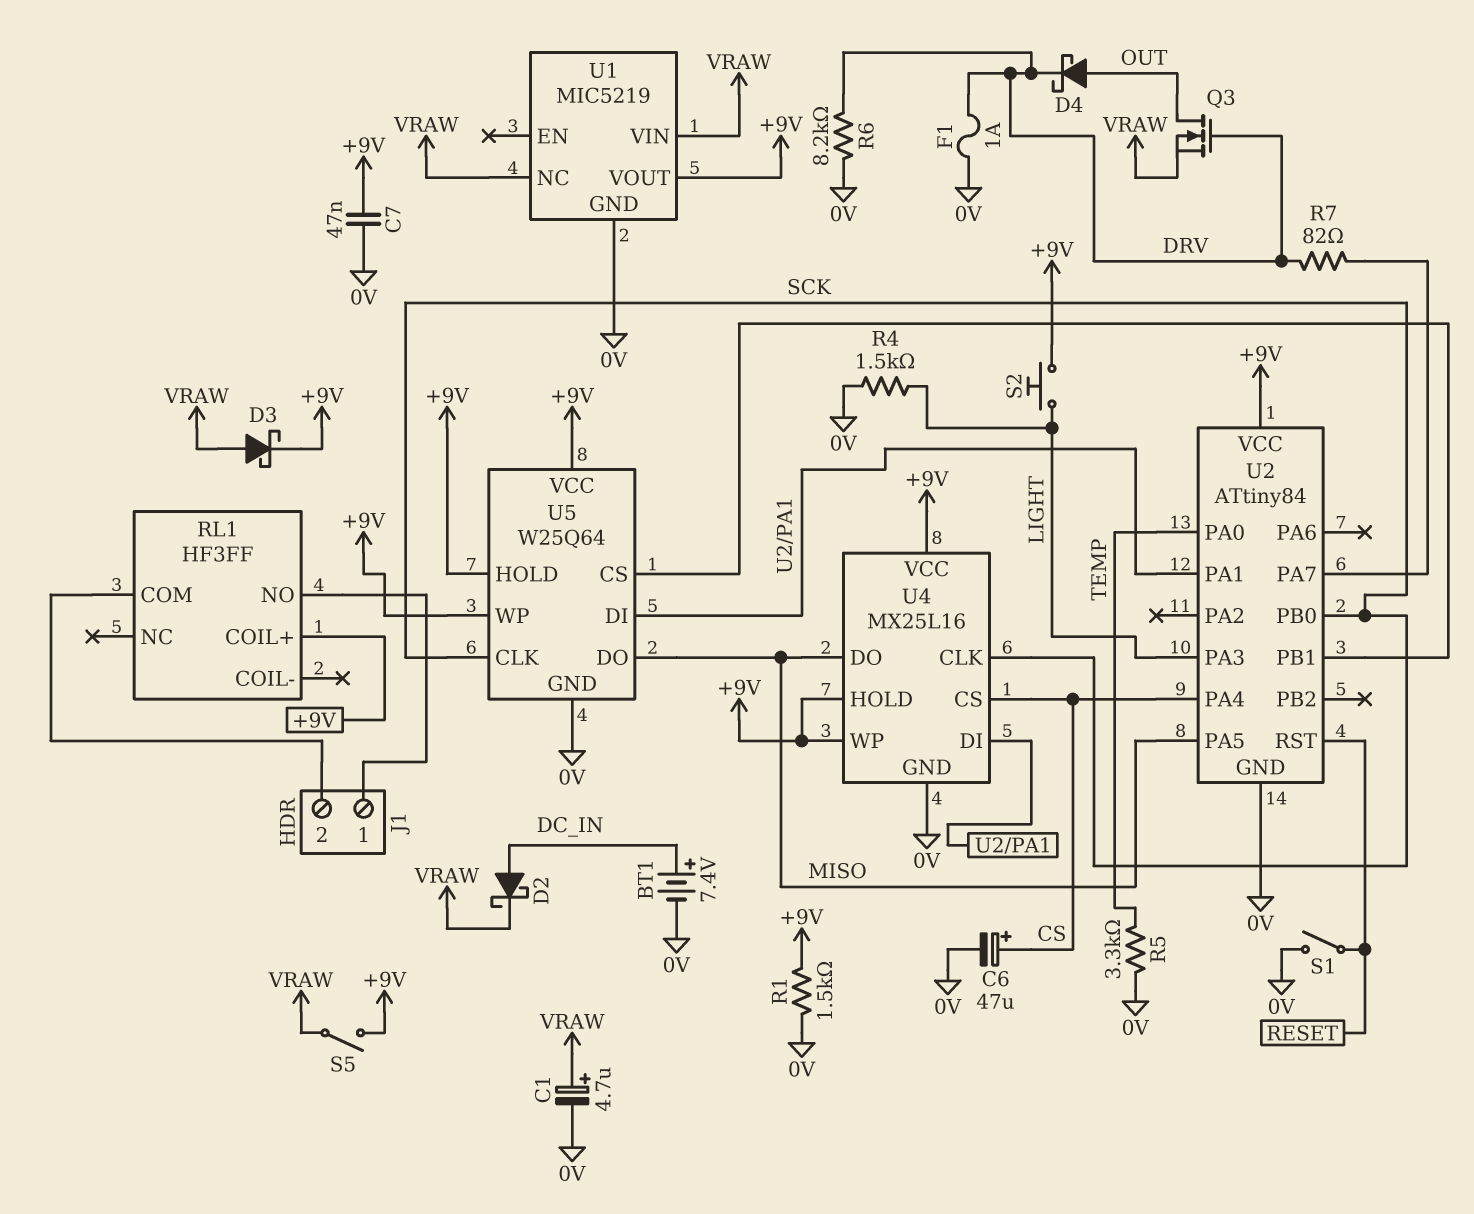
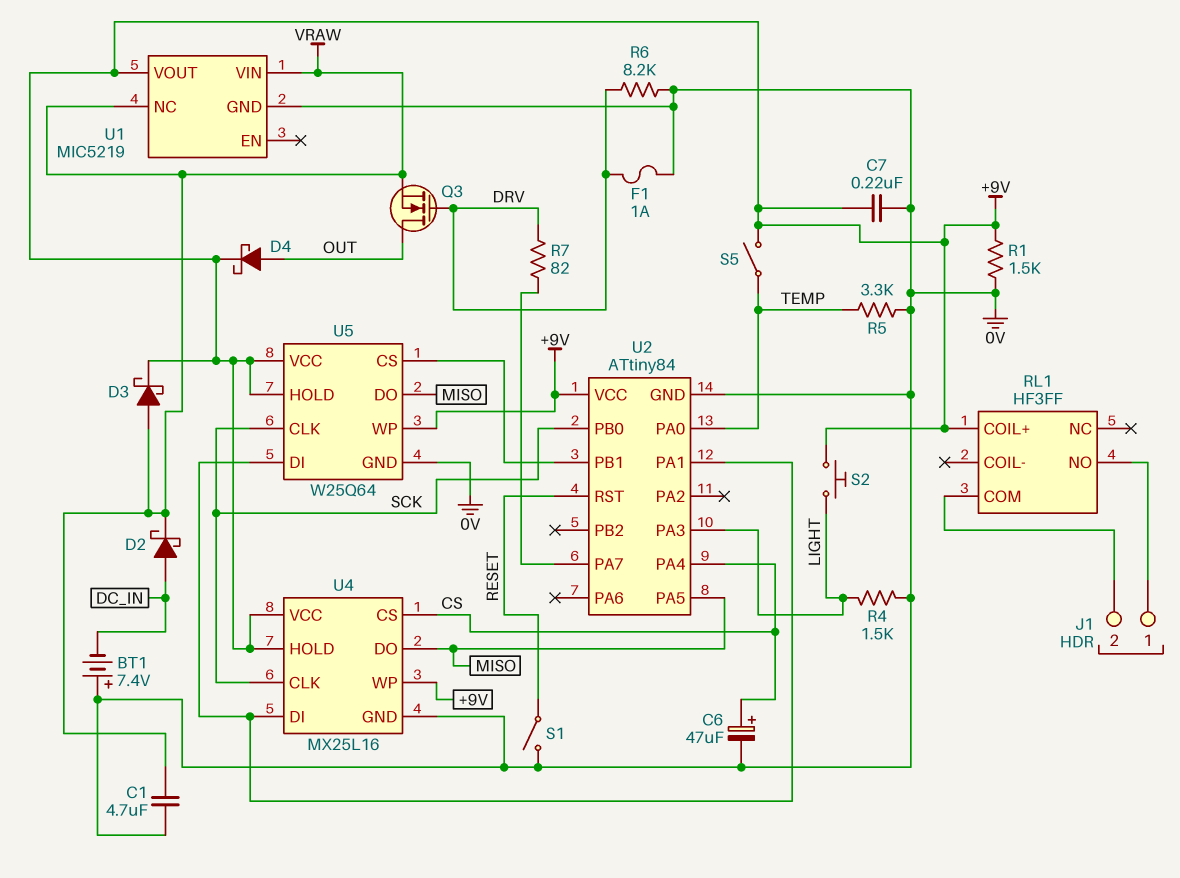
BT1: 7.4V (plus DC_IN, minus 0V) -> 7.4V (plus 0V, minus DC_IN)
C1: 4.7uF (plus VRAW, minus 0V) -> 4.7uF (0V, VRAW)
C7: 47nF (+9V, 0V) -> 220nF (+9V, 0V)
D4: schottky (A OUT, K DRV) -> schottky (A OUT, K +9V)
S5: switch (+9V, VRAW) -> switch (+9V, TEMP)

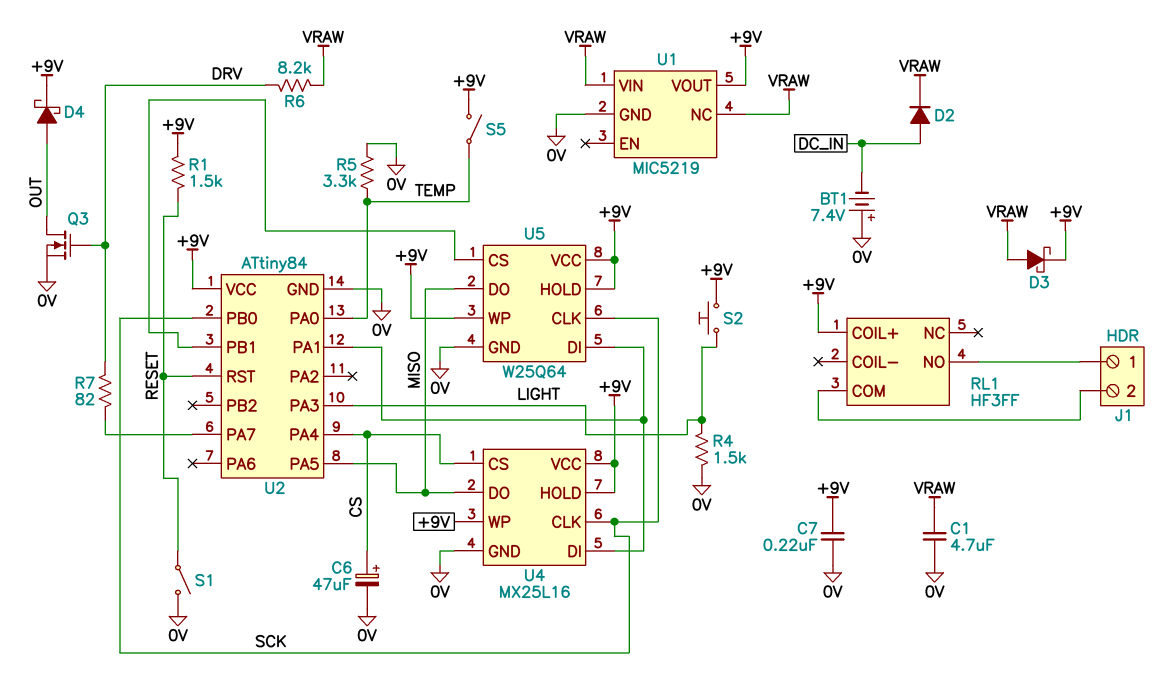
D2: schottky (A DC_IN, K VRAW) -> diode (A DC_IN, K VRAW)
F1: 1A (0V, DRV) -> none
Q3: NMOS (G DRV, D OUT, S VRAW) -> NMOS (G DRV, D OUT, S 0V)
R1: 1.5k (+9V, 0V) -> 1.5k (+9V, RESET)
R6: 8.2k (0V, DRV) -> 8.2k (DRV, VRAW)

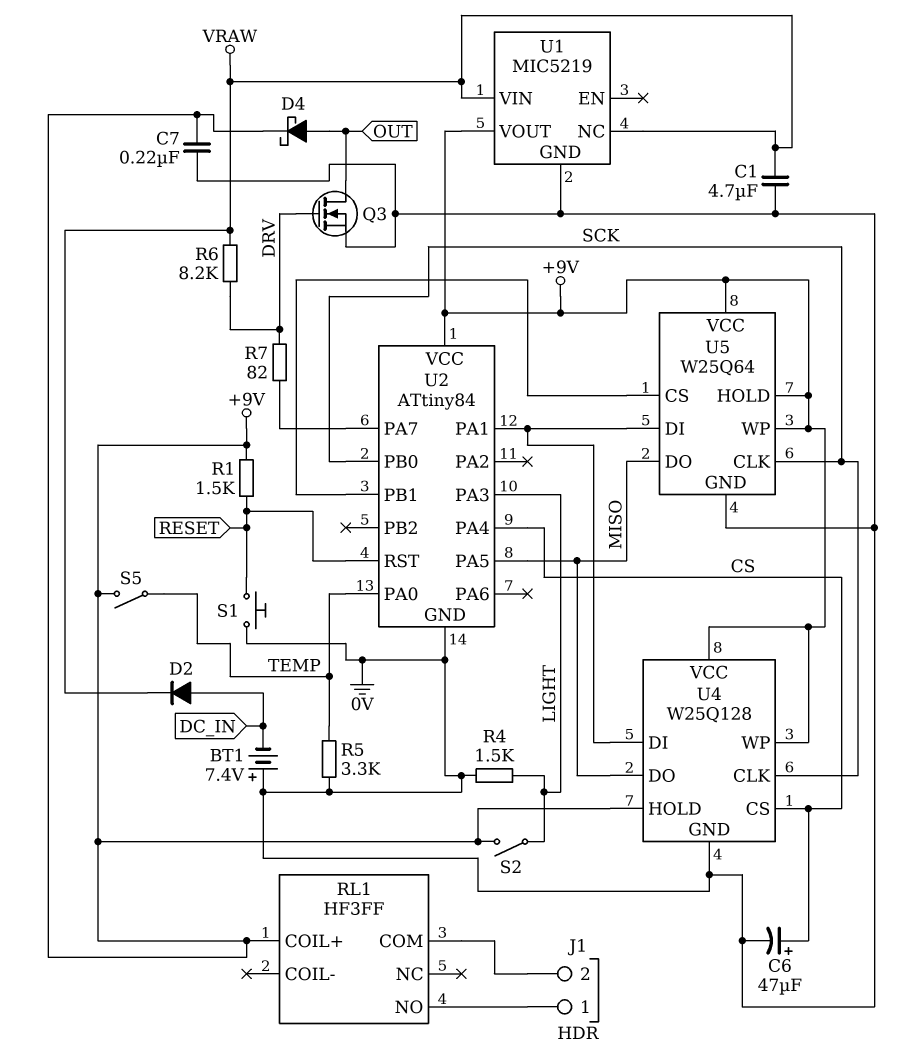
D3: schottky (A VRAW, K +9V) -> none
S1: switch (0V, RESET) -> button (0V, RESET)
S2: button (+9V, LIGHT) -> switch (+9V, LIGHT)
U4: MX25L16 -> W25Q128

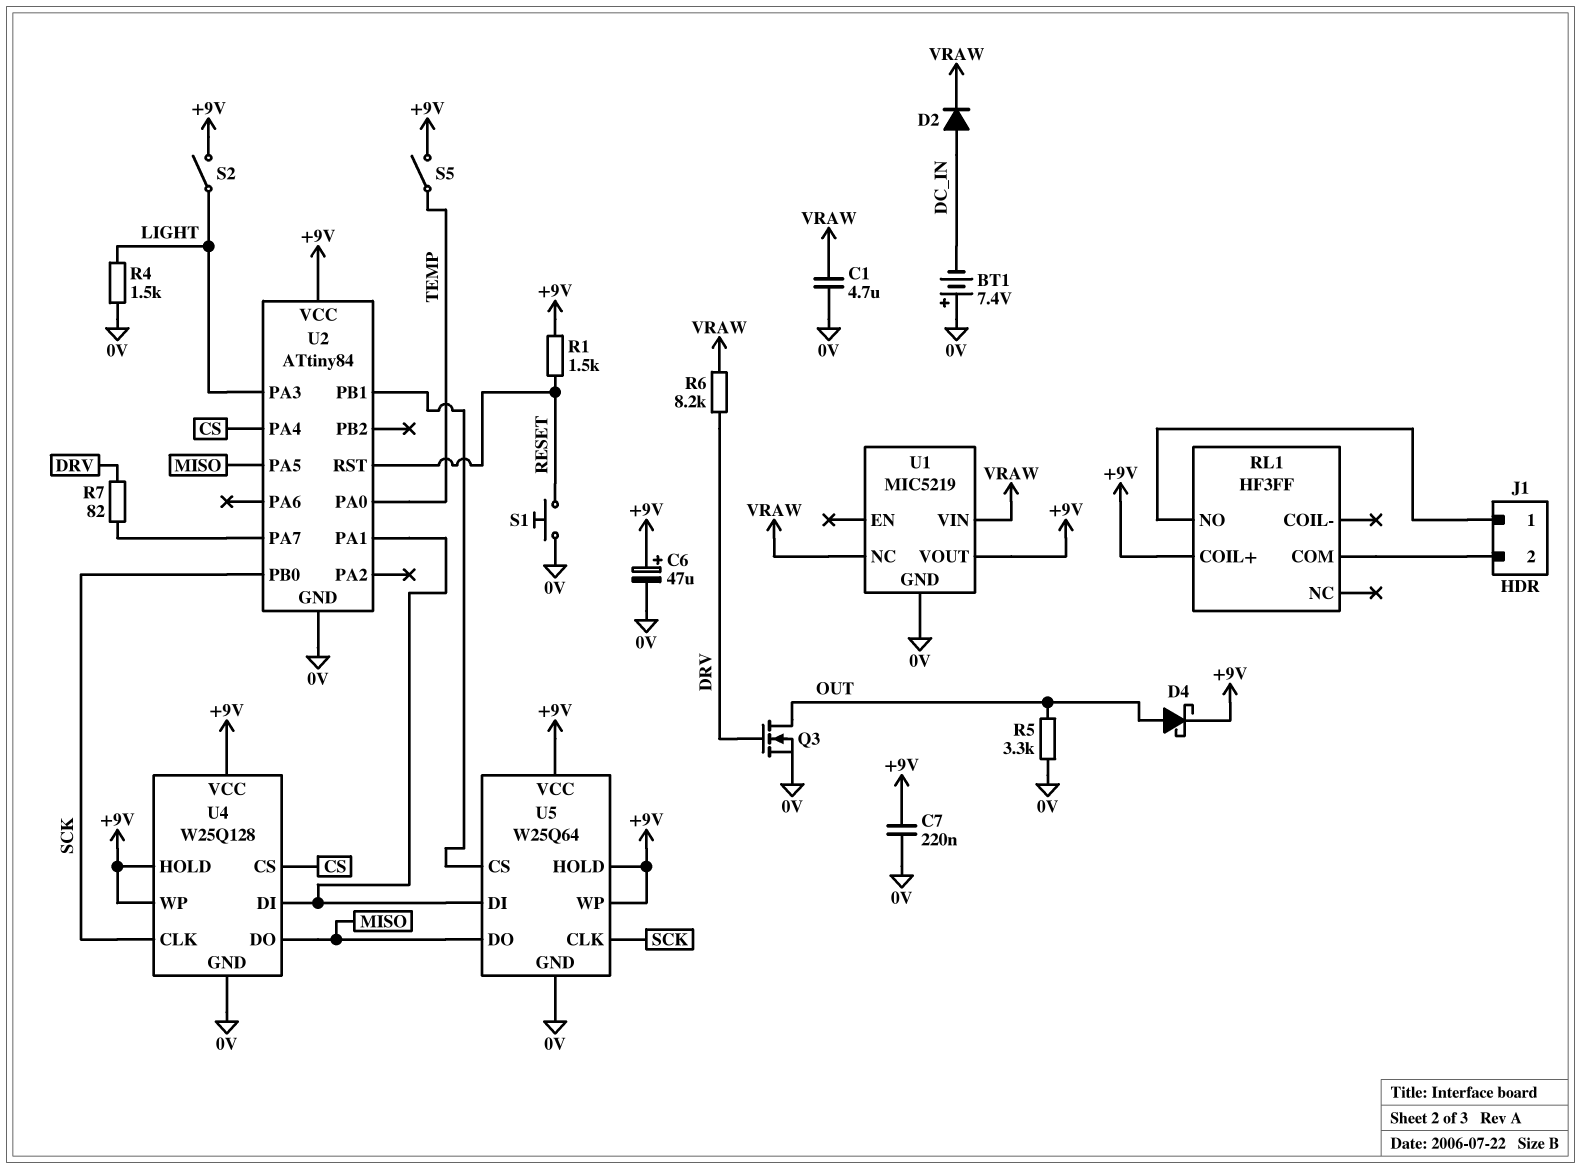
C6: 47uF (plus CS, minus 0V) -> 47uF (plus +9V, minus 0V)
R5: 3.3k (0V, TEMP) -> 3.3k (0V, OUT)

